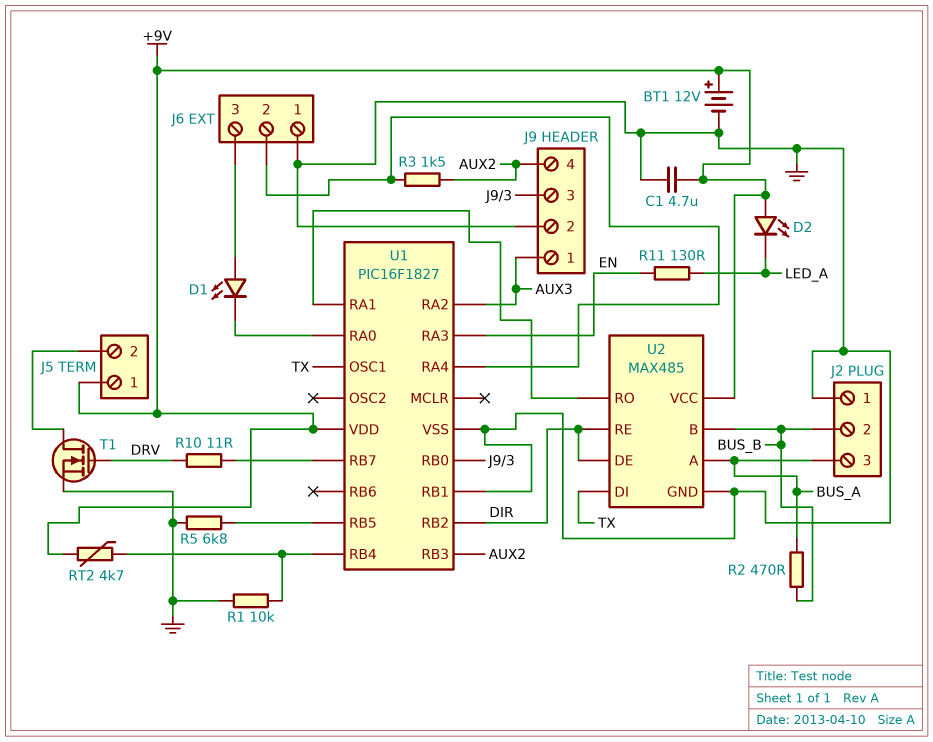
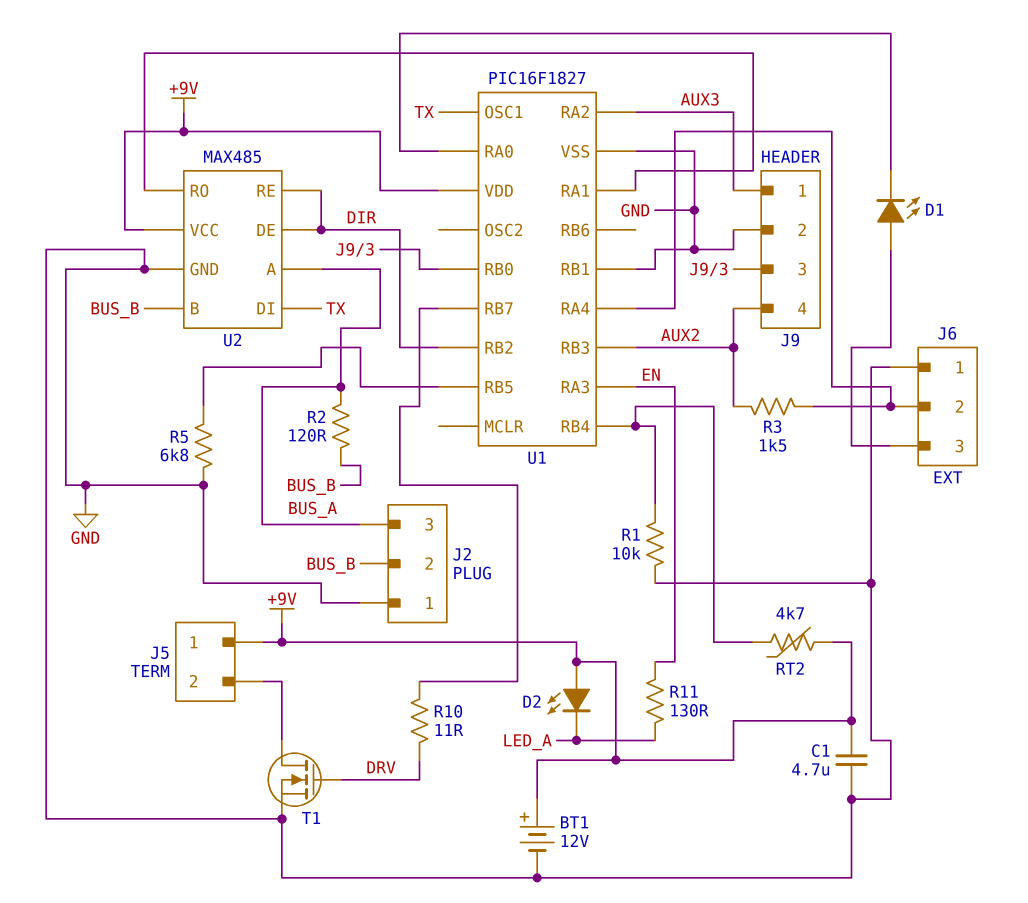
R2: 470 (BUS_A, BUS_B) -> 120 (BUS_A, BUS_B)

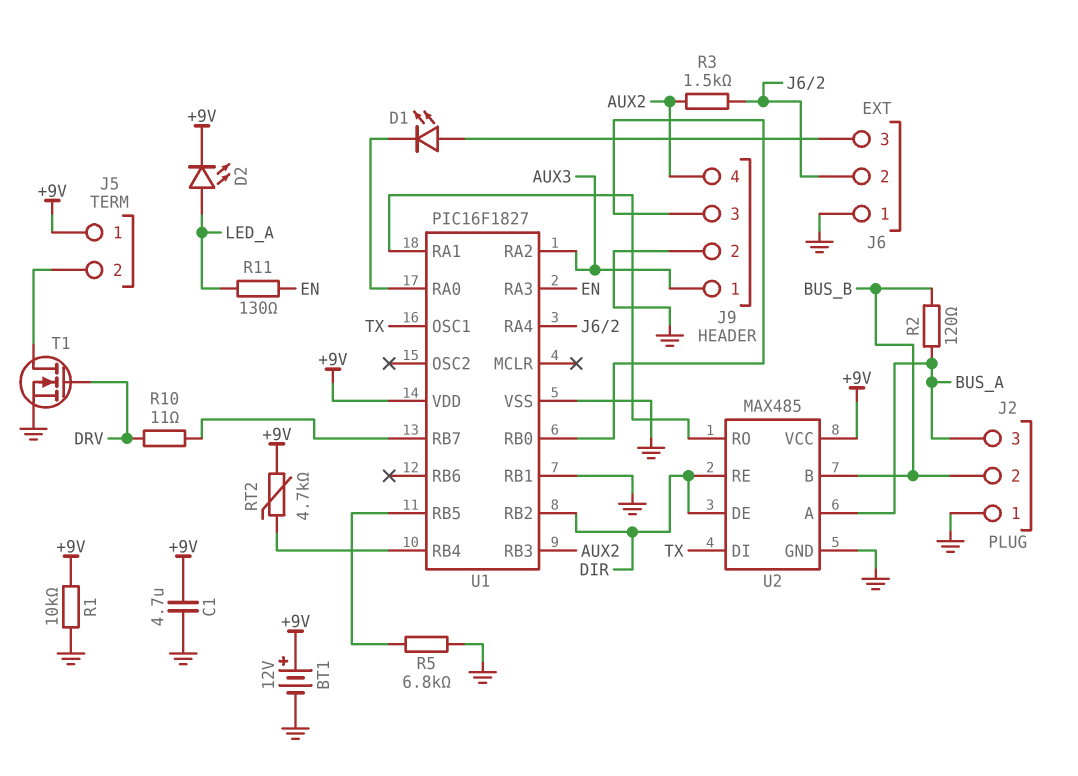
D2: LED (A +9V, K LED_A) -> LED (A LED_A, K +9V)
R1: 10k (GND, U1/RB4) -> 10k (+9V, GND)

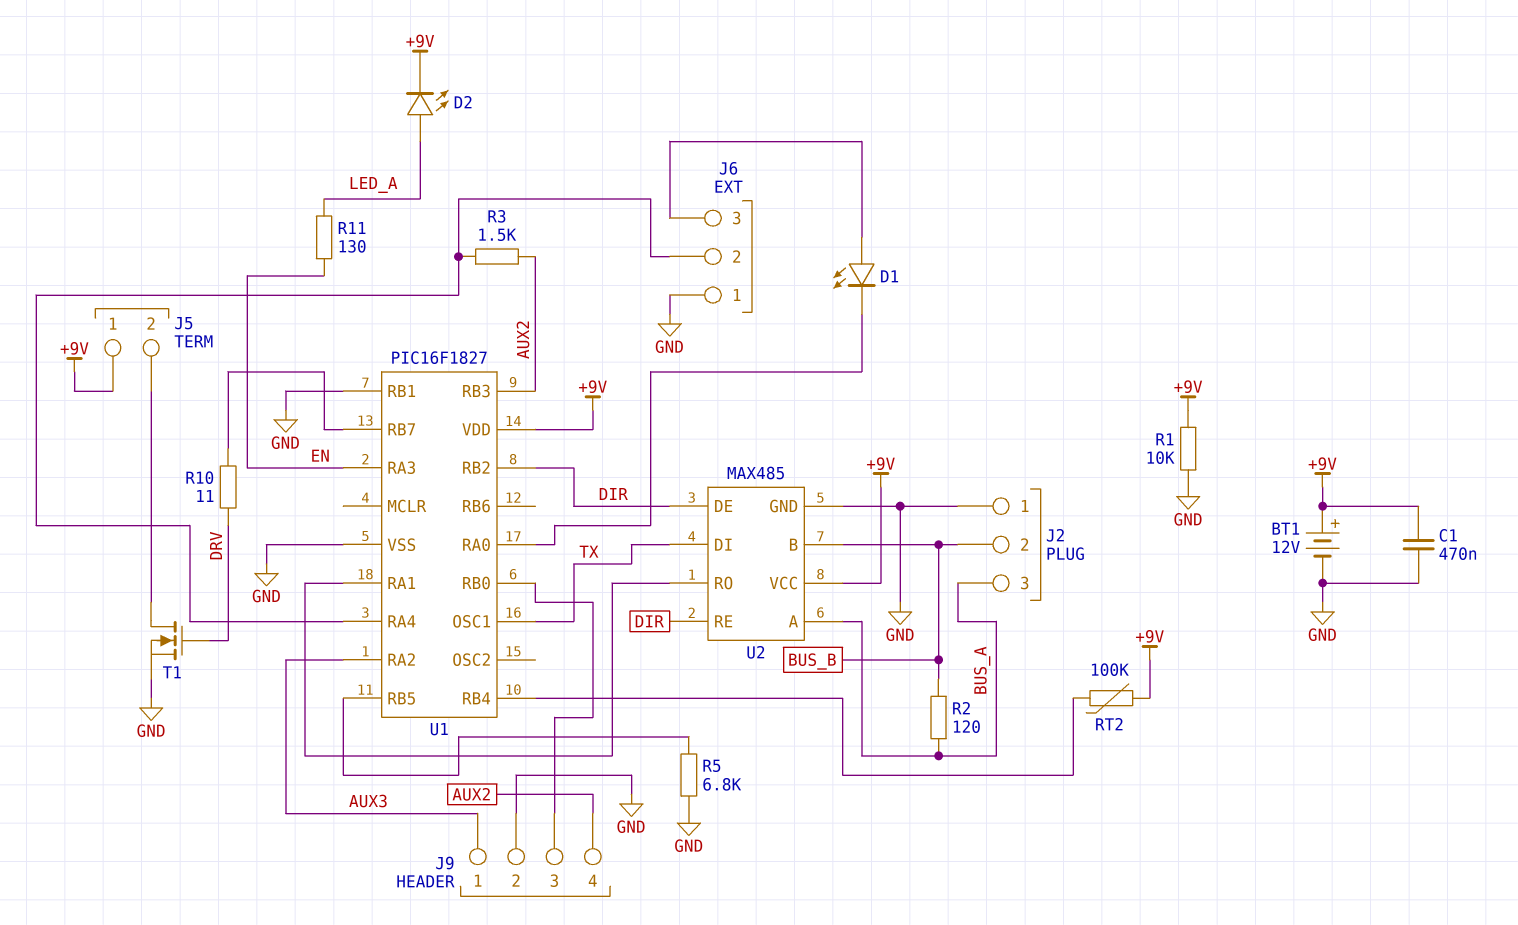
C1: 4.7uF (+9V, GND) -> 470nF (+9V, GND)
RT2: 4.7k (+9V, U1/RB4) -> 100k (+9V, U1/RB4)

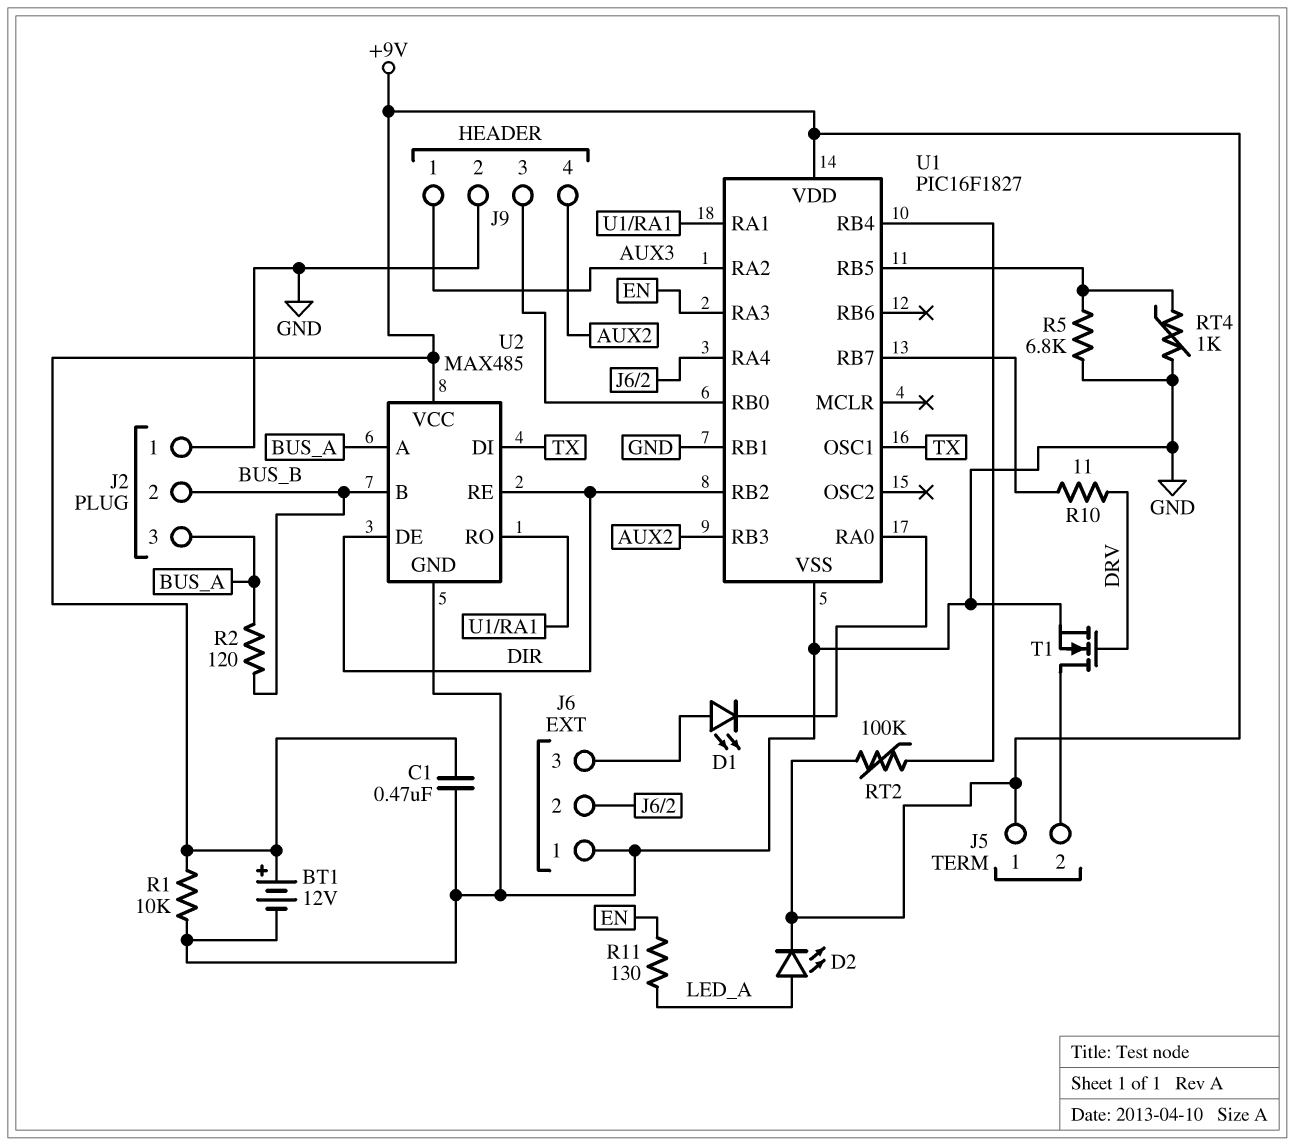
R3: 1.5k (AUX2, J6/2) -> none
RT4: none -> 1k (GND, U1/RB5)

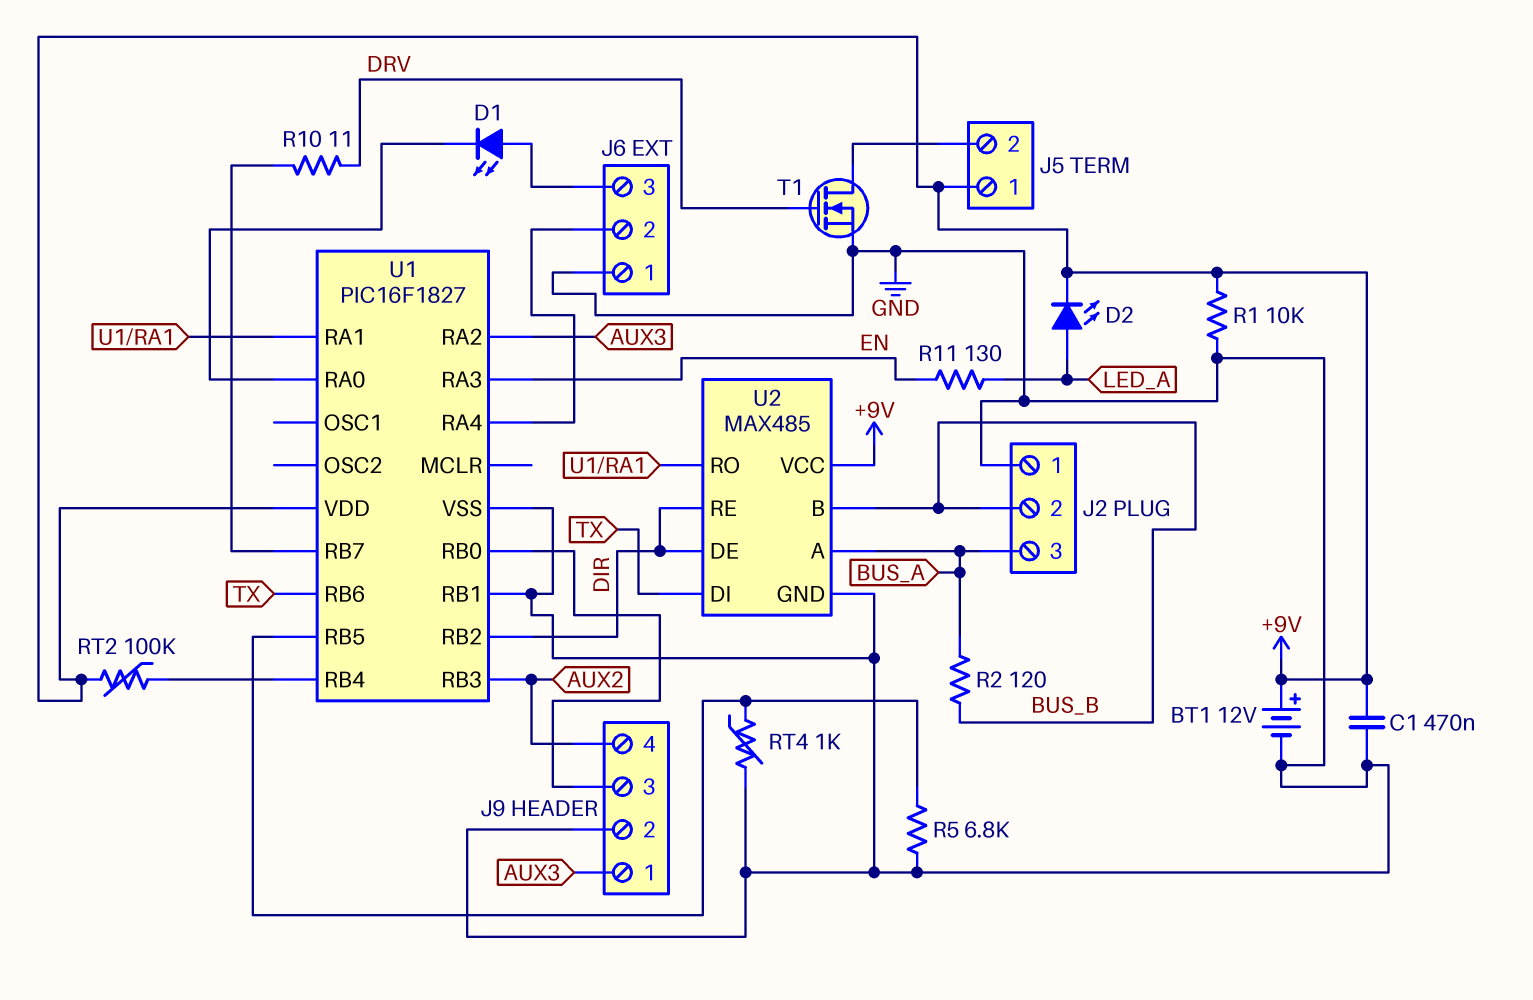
U1 pin OSC1: TX -> none
U1 pin RB6: none -> TX

